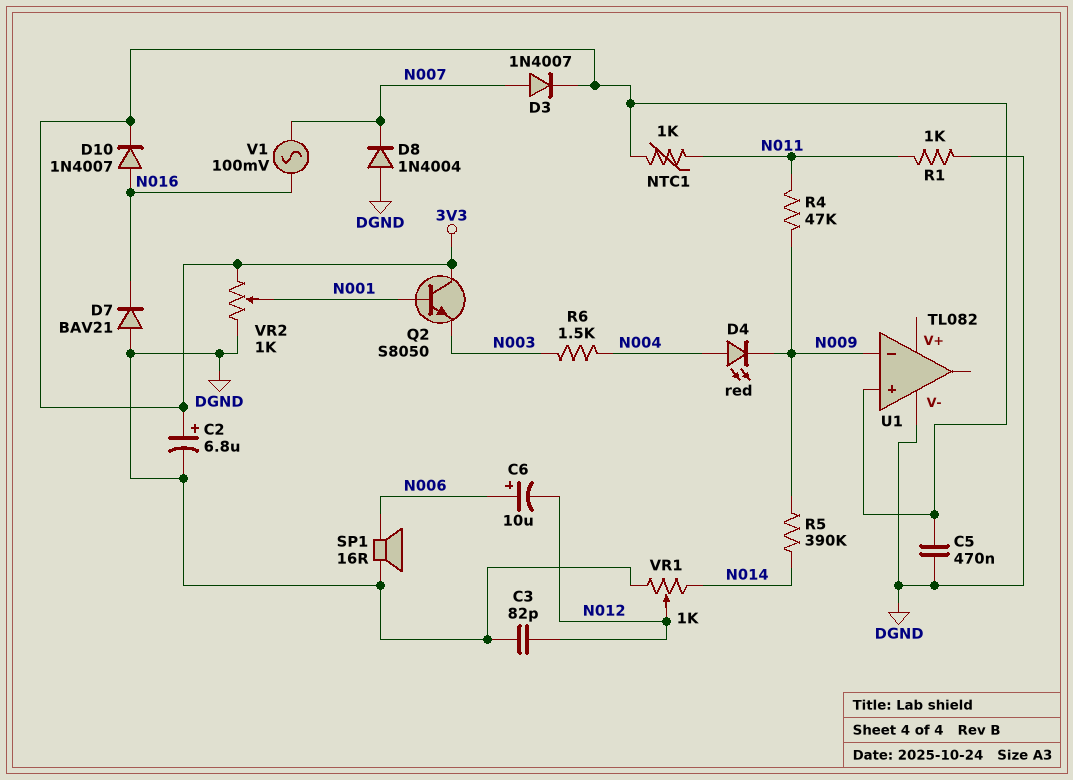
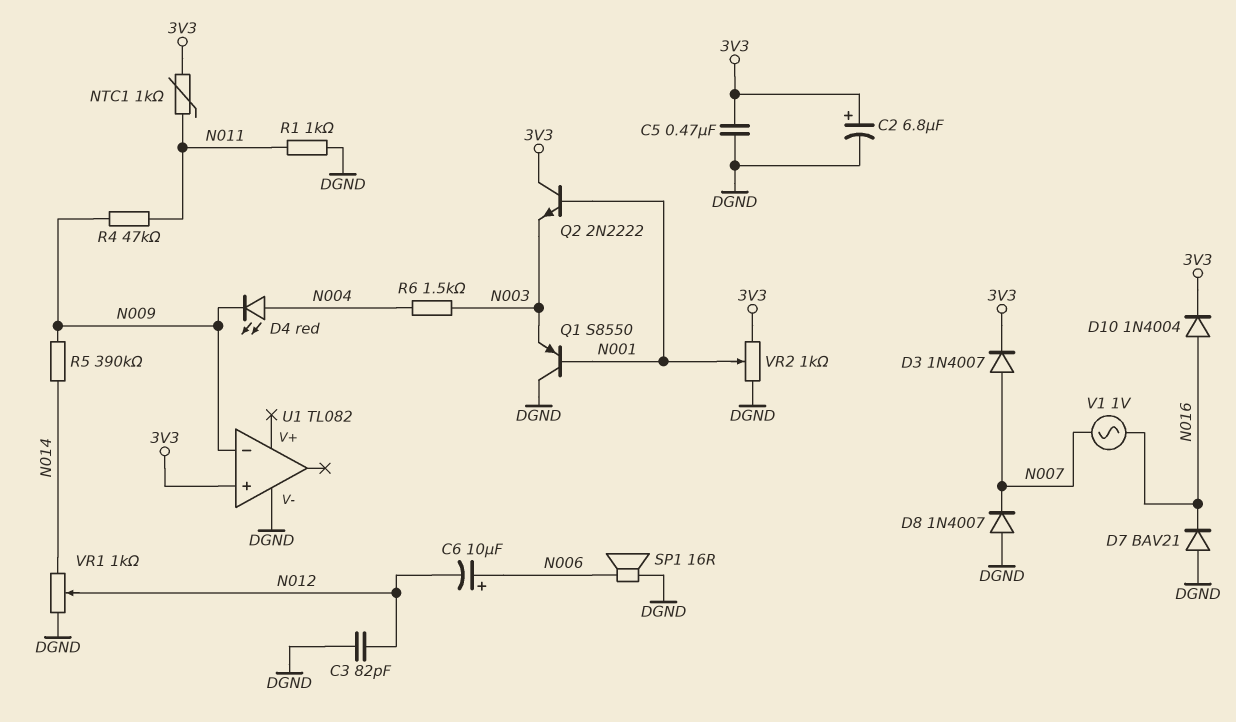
D8: diode 1N4004 (A DGND, K N007) -> diode 1N4007 (A DGND, K N007)
D10: diode 1N4007 (A N016, K 3V3) -> diode 1N4004 (A N016, K 3V3)
Q1: none -> PNP S8550 (B N001, C DGND, E N003)
Q2: NPN S8050 (B N001, C 3V3, E N003) -> NPN 2N2222 (B N001, C 3V3, E N003)
V1: AC 100mV (N007, N016) -> AC 1V (N007, N016)

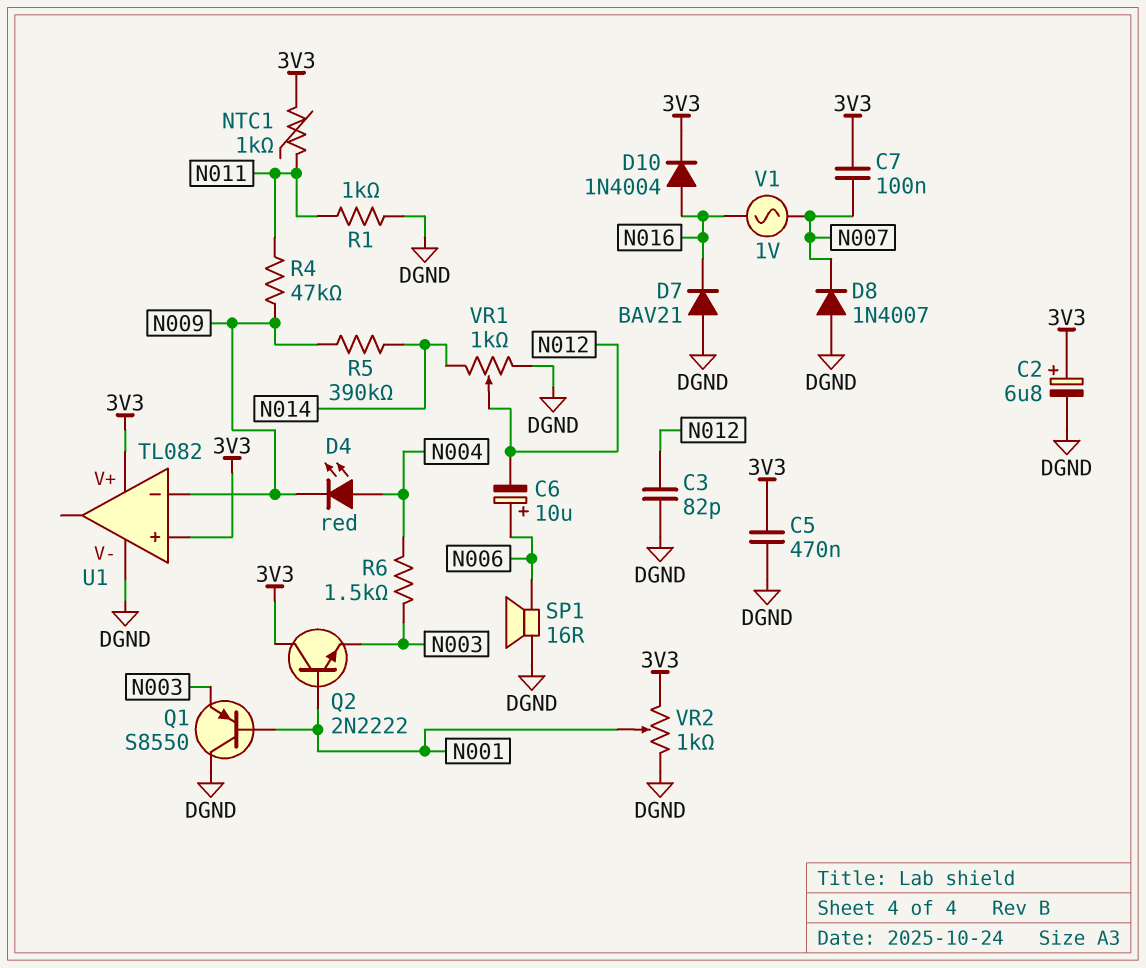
C7: none -> 100nF (3V3, N007)
D3: diode 1N4007 (A N007, K 3V3) -> none
U1 pin V+: none -> 3V3

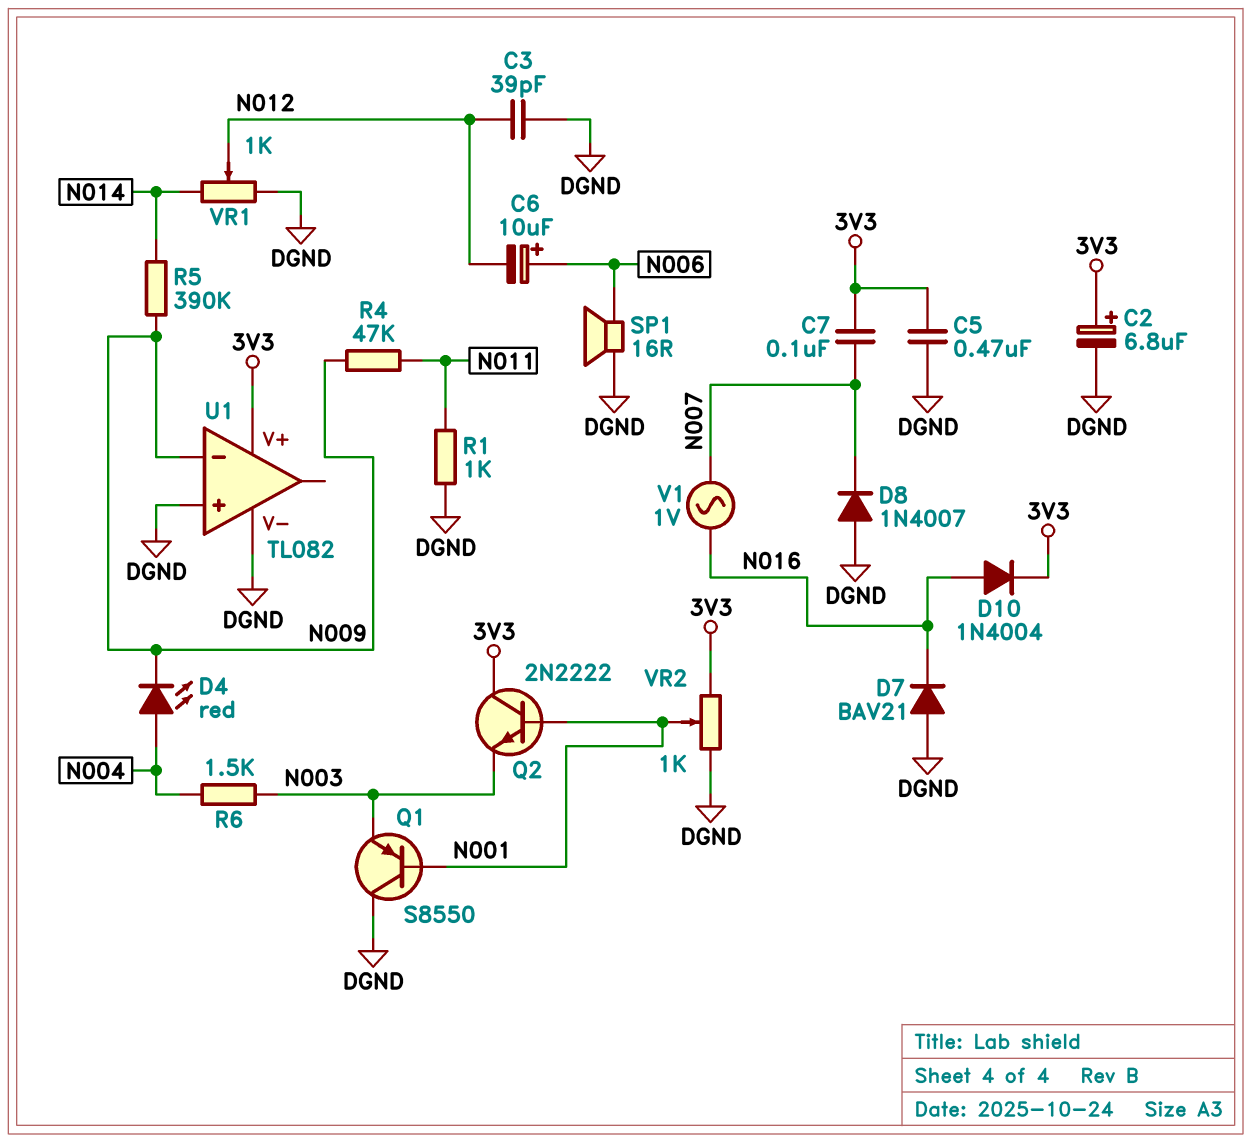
C3: 82pF (DGND, N012) -> 39pF (DGND, N012)
NTC1: 1k (3V3, N011) -> none
U1 pin in+: 3V3 -> DGND

